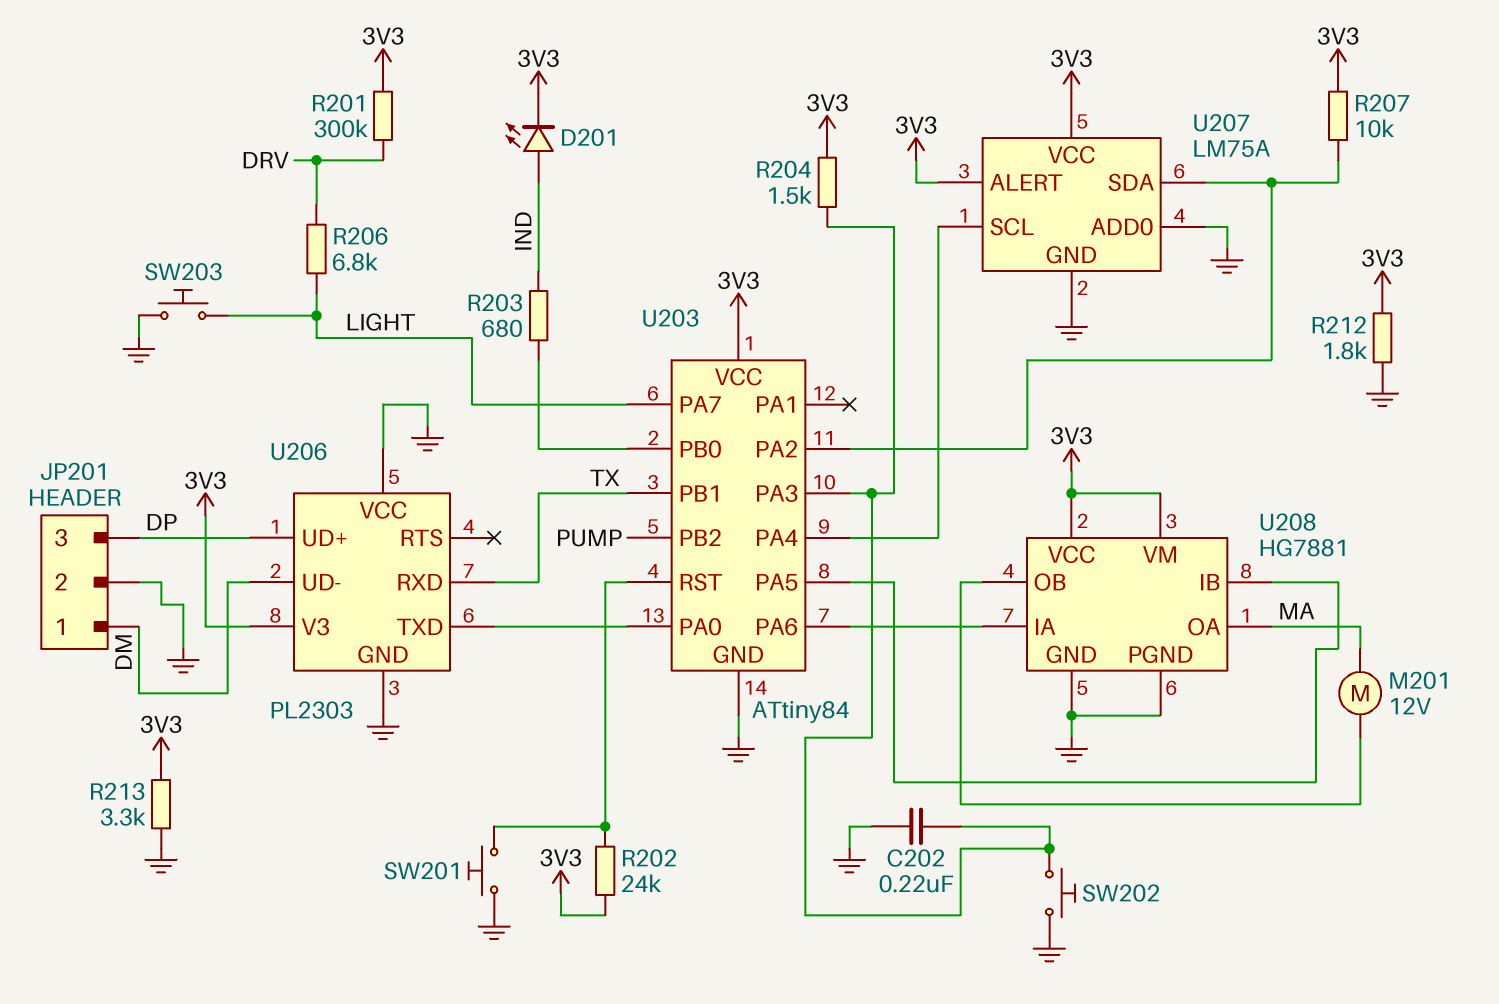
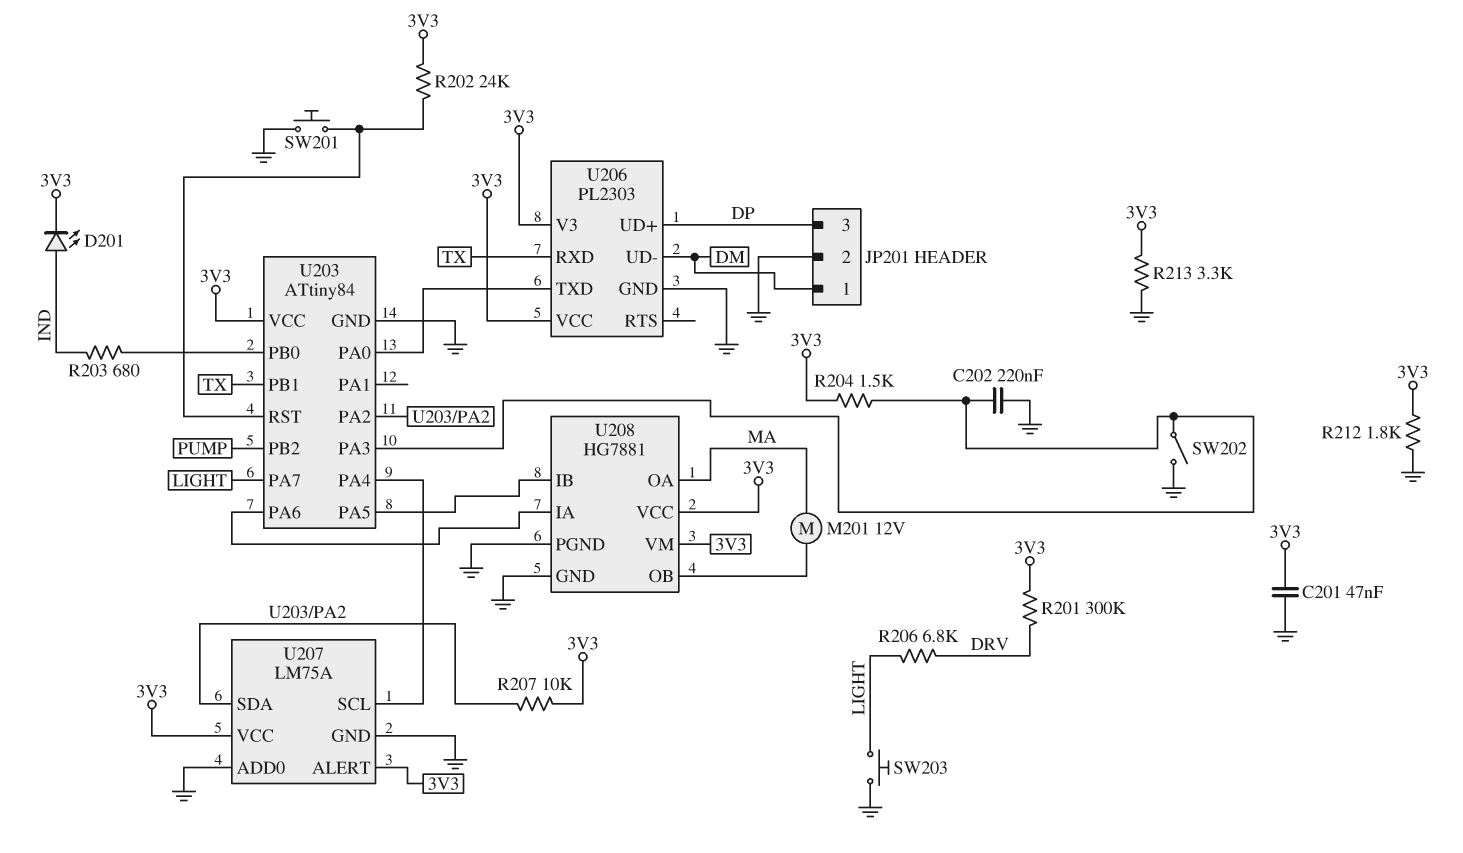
C201: none -> 47nF (3V3, GND)
SW202: button (GND, U203/PA3) -> switch (GND, U203/PA3)
U206 pin VCC: GND -> 3V3

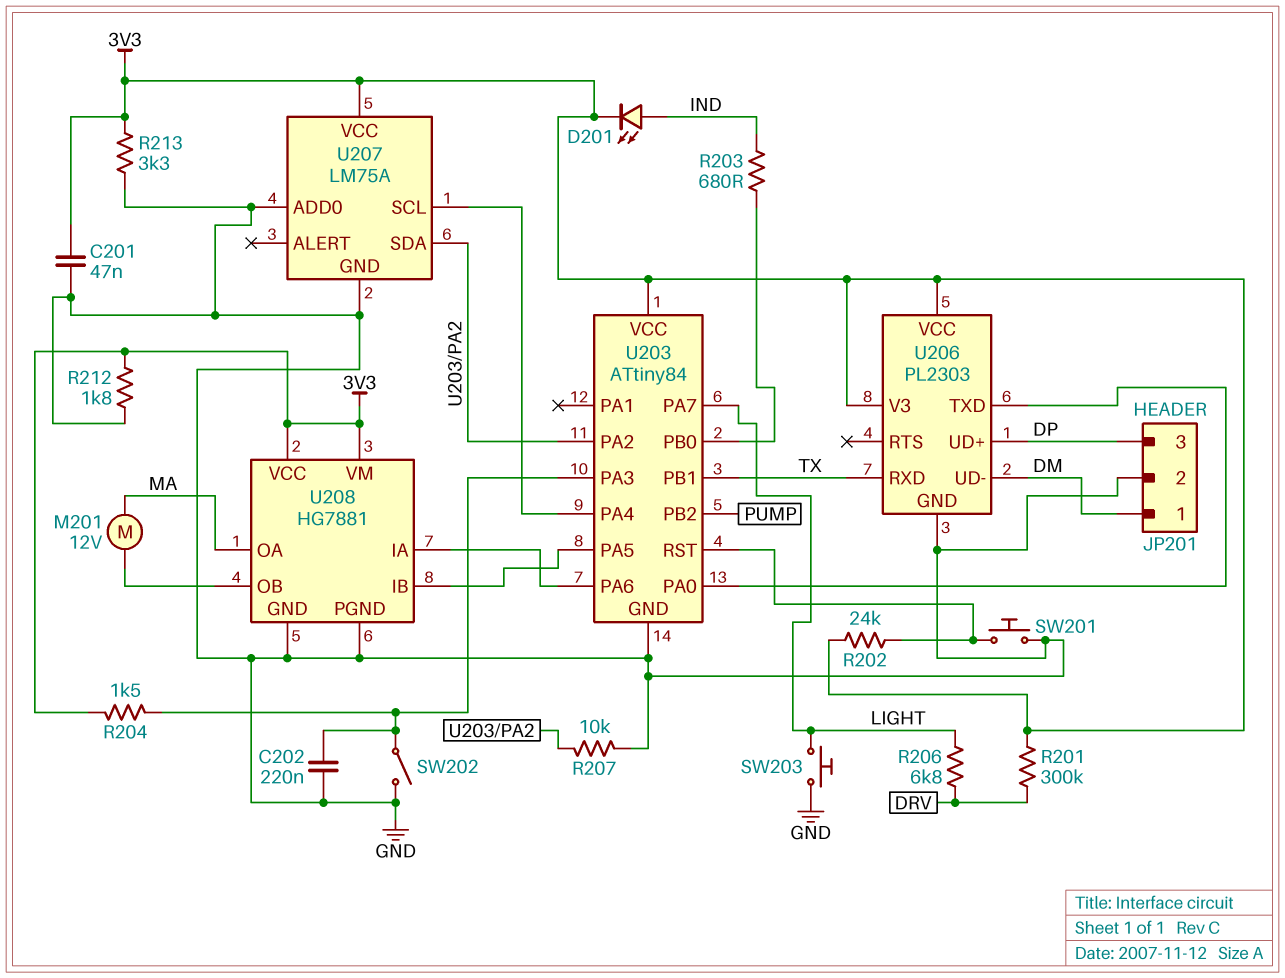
R207: 10k (3V3, U203/PA2) -> 10k (GND, U203/PA2)
U207 pin ALERT: 3V3 -> none

